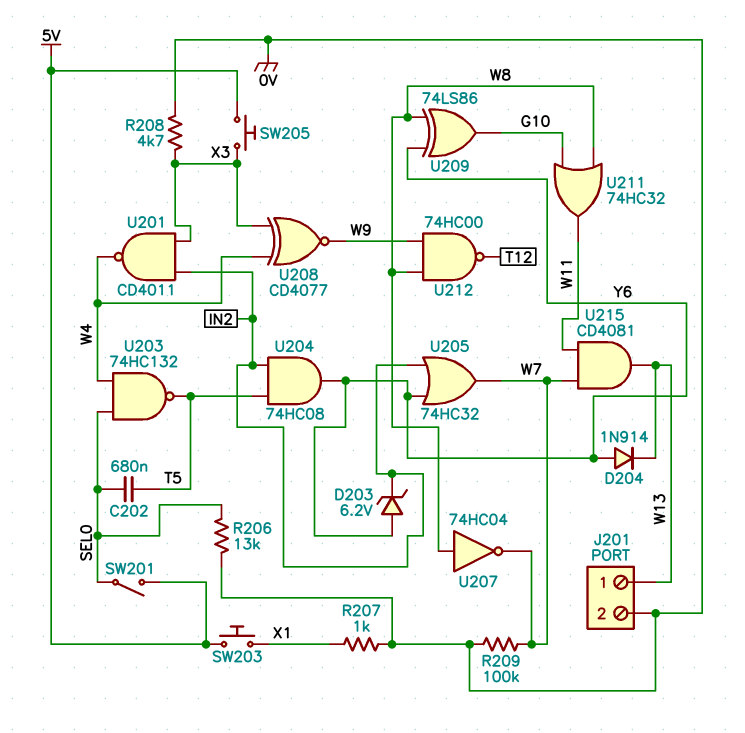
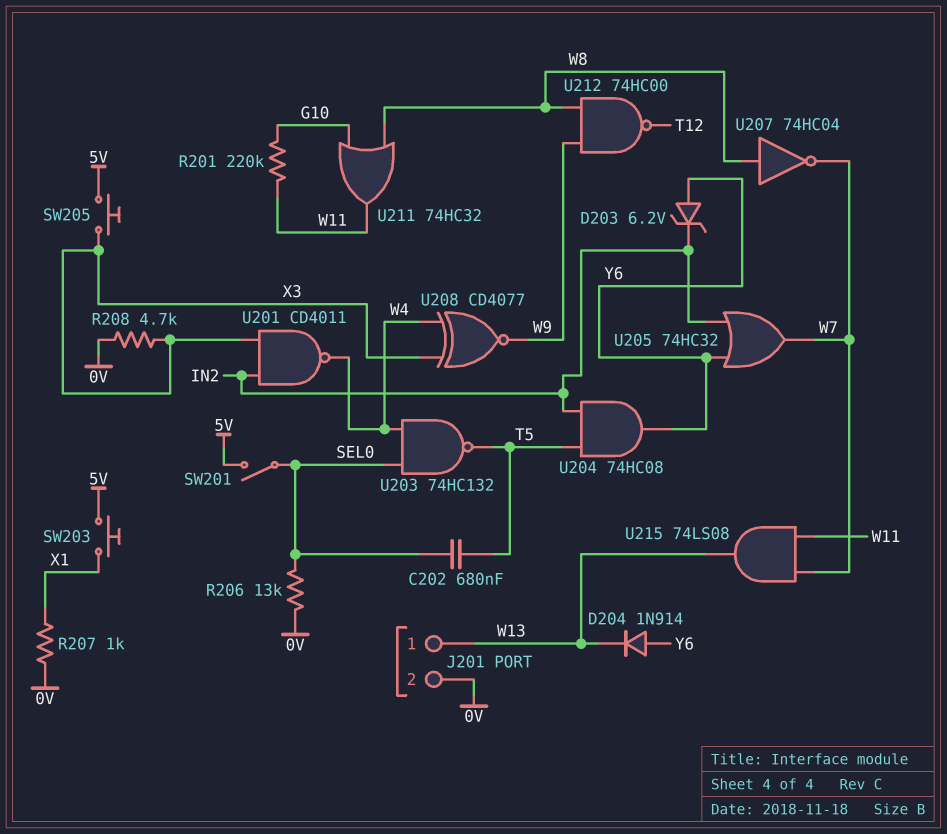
R201: none -> 220k (G10, W11)
R209: 100k (0V, W7) -> none
U209: XOR 74LS86 (in W8, in Y6, out G10) -> none
U215: AND CD4081 (in W7, in W11, out W13) -> AND 74LS08 (in W7, in W11, out W13)

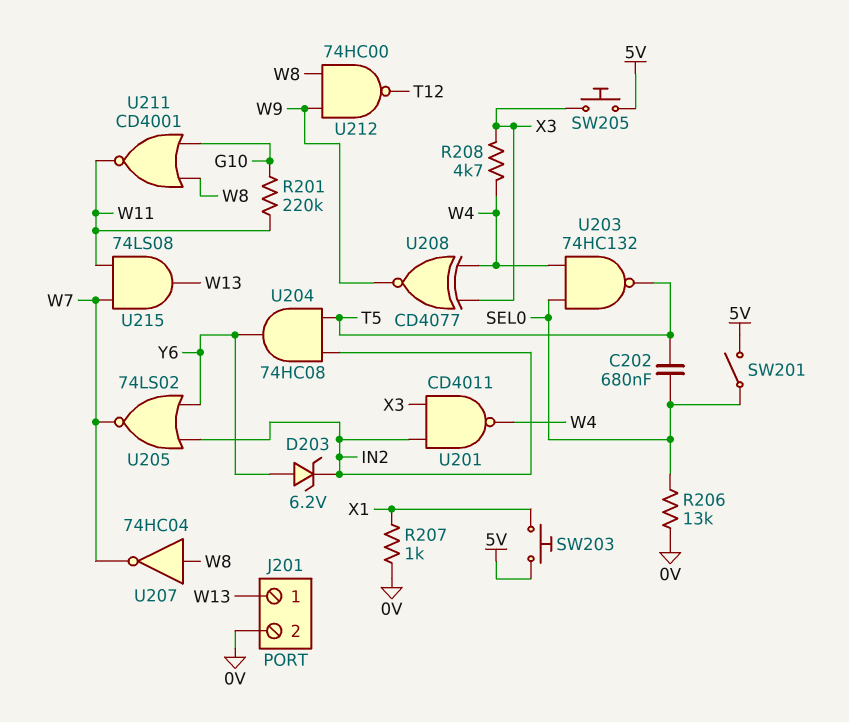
D204: diode 1N914 (A Y6, K W13) -> none
R208: 4.7k (0V, X3) -> 4.7k (W4, X3)
U205: OR 74HC32 (in IN2, in Y6, out W7) -> NOR 74LS02 (in IN2, in Y6, out W7)
U211: OR 74HC32 (in G10, in W8, out W11) -> NOR CD4001 (in G10, in W8, out W11)

